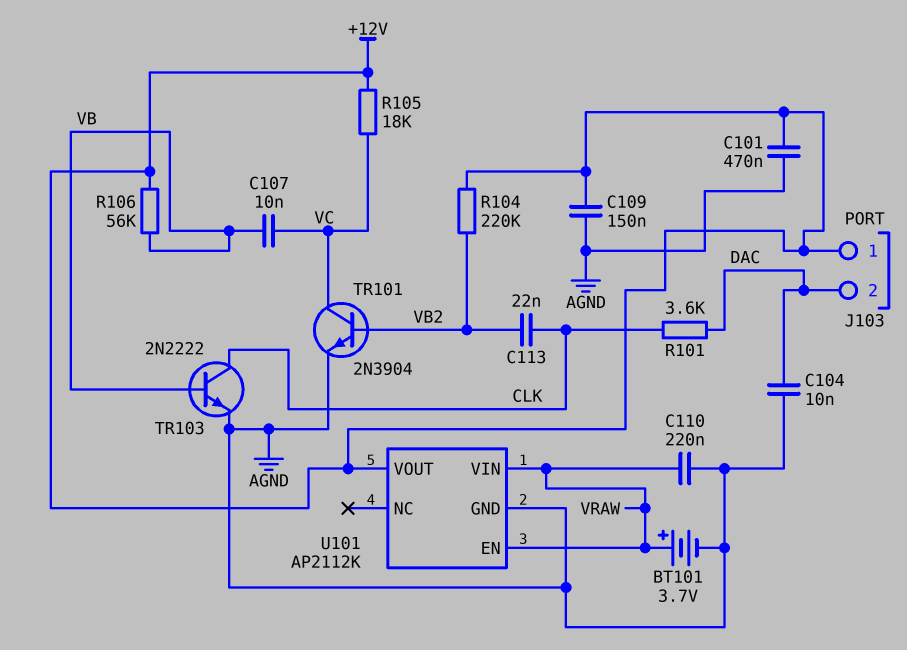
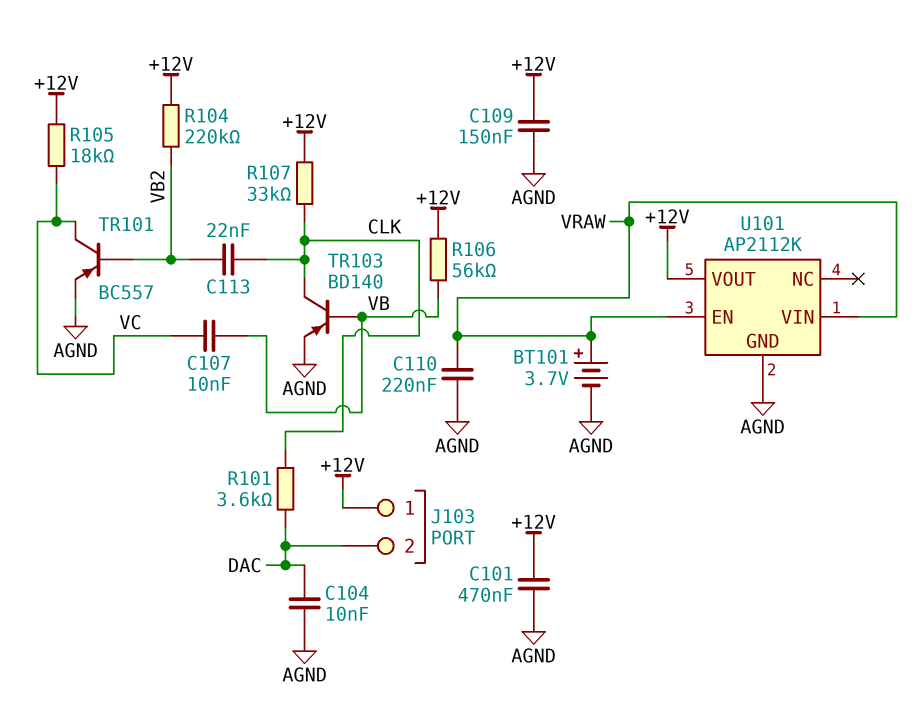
R107: none -> 33k (+12V, CLK)
TR101: NPN 2N3904 (B VB2, C VC, E AGND) -> PNP BC557 (B VB2, C VC, E AGND)
TR103: NPN 2N2222 (B VB, C CLK, E AGND) -> PNP BD140 (B VB, C CLK, E AGND)

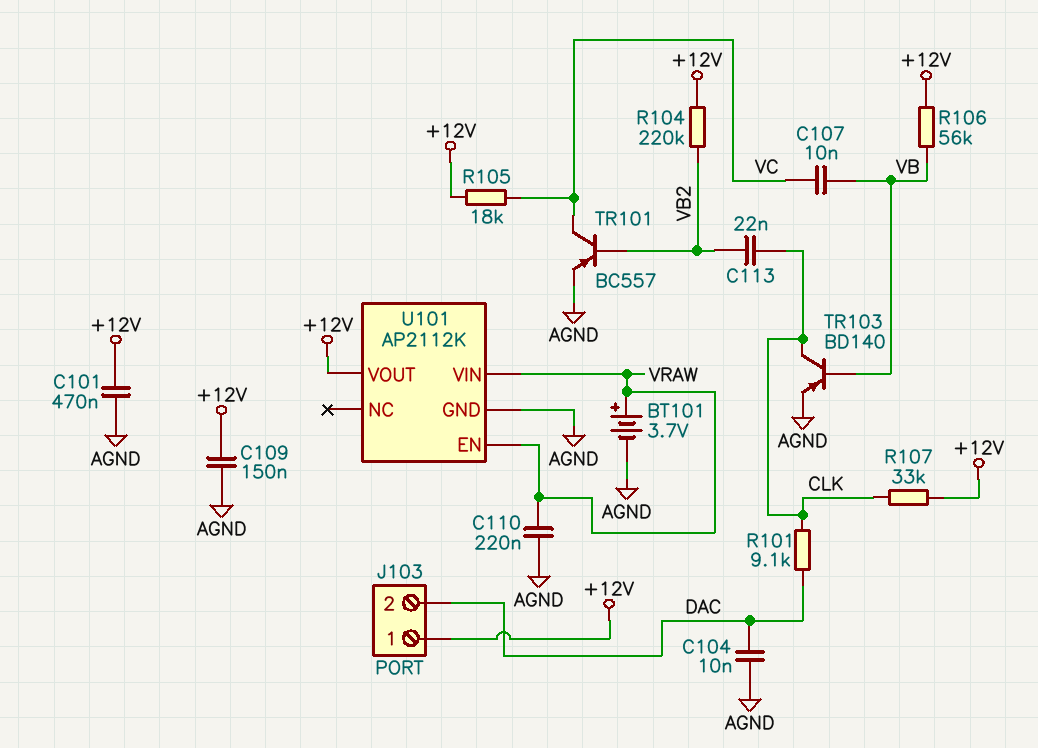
R101: 3.6k (CLK, DAC) -> 9.1k (CLK, DAC)

